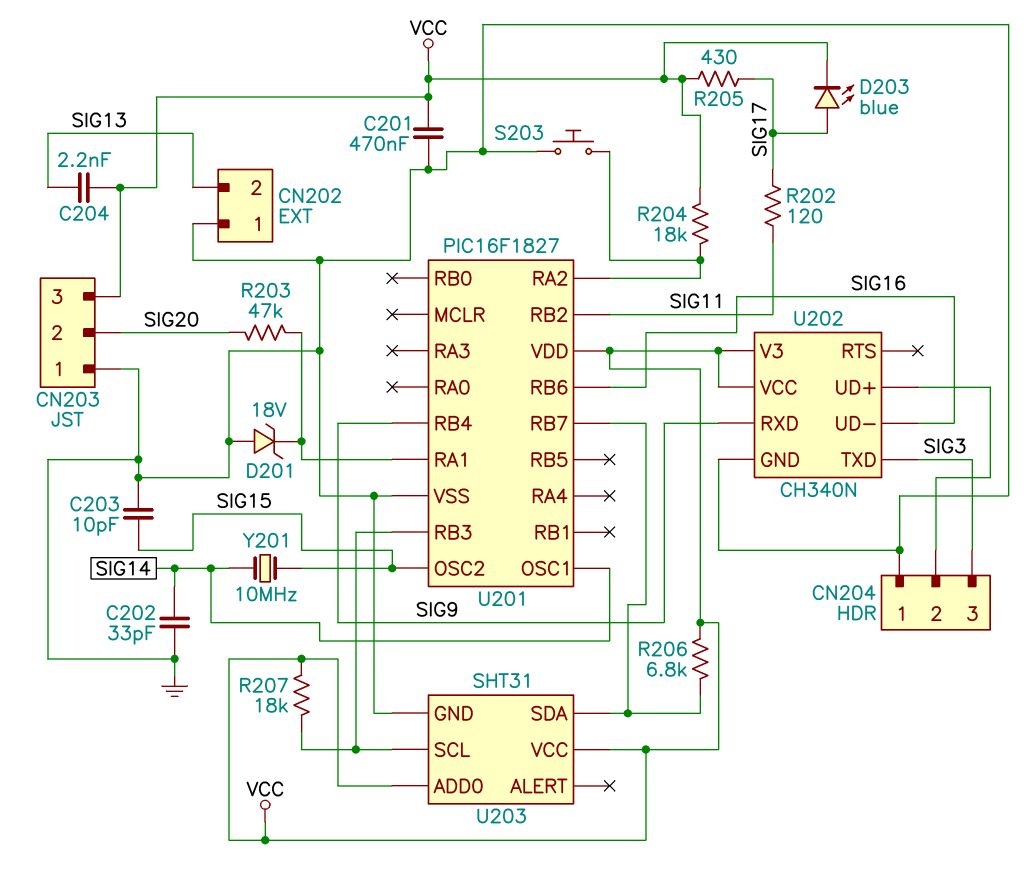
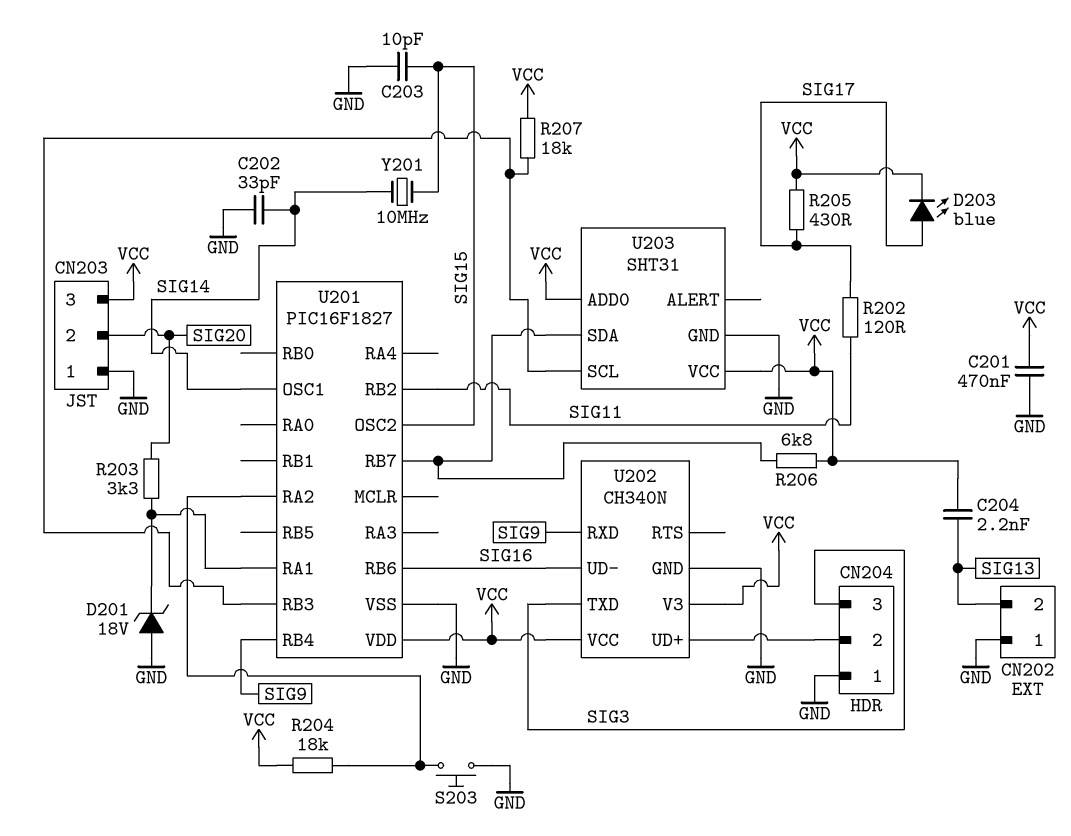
R203: 47k (SIG20, U201/RA1) -> 3.3k (SIG20, U201/RA1)

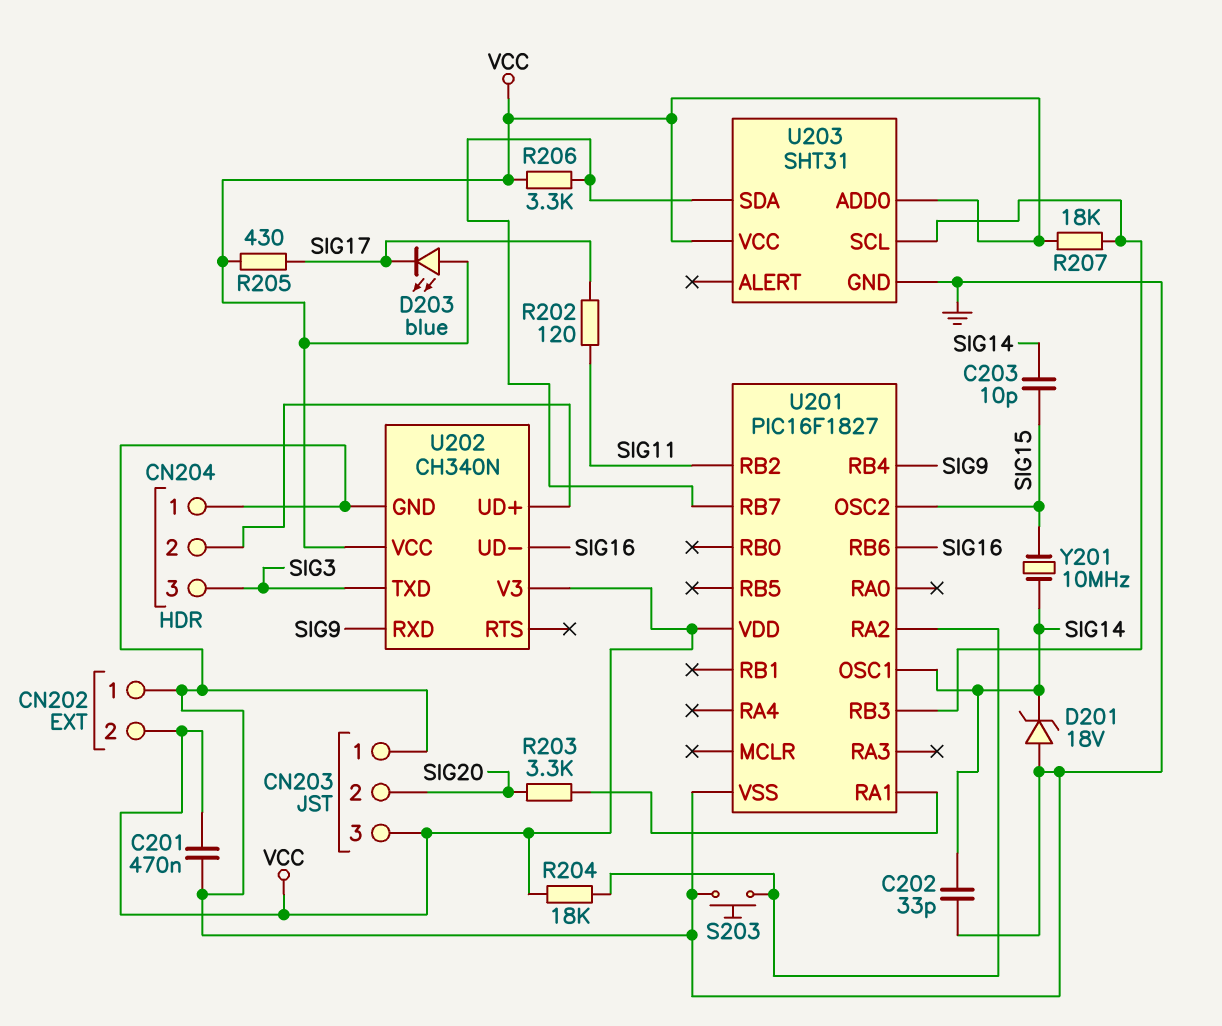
C203: 10pF (GND, SIG15) -> 10pF (SIG14, SIG15)
C204: 2.2nF (SIG13, VCC) -> none
CN202 pin 2: SIG13 -> VCC
D201: zener 18V (A GND, K U201/RA1) -> zener 18V (A GND, K SIG14)
D203: LED blue (A SIG17, K VCC) -> LED blue (A VCC, K SIG17)
R206: 6.8k (U201/RB7, VCC) -> 3.3k (U201/RB7, VCC)

